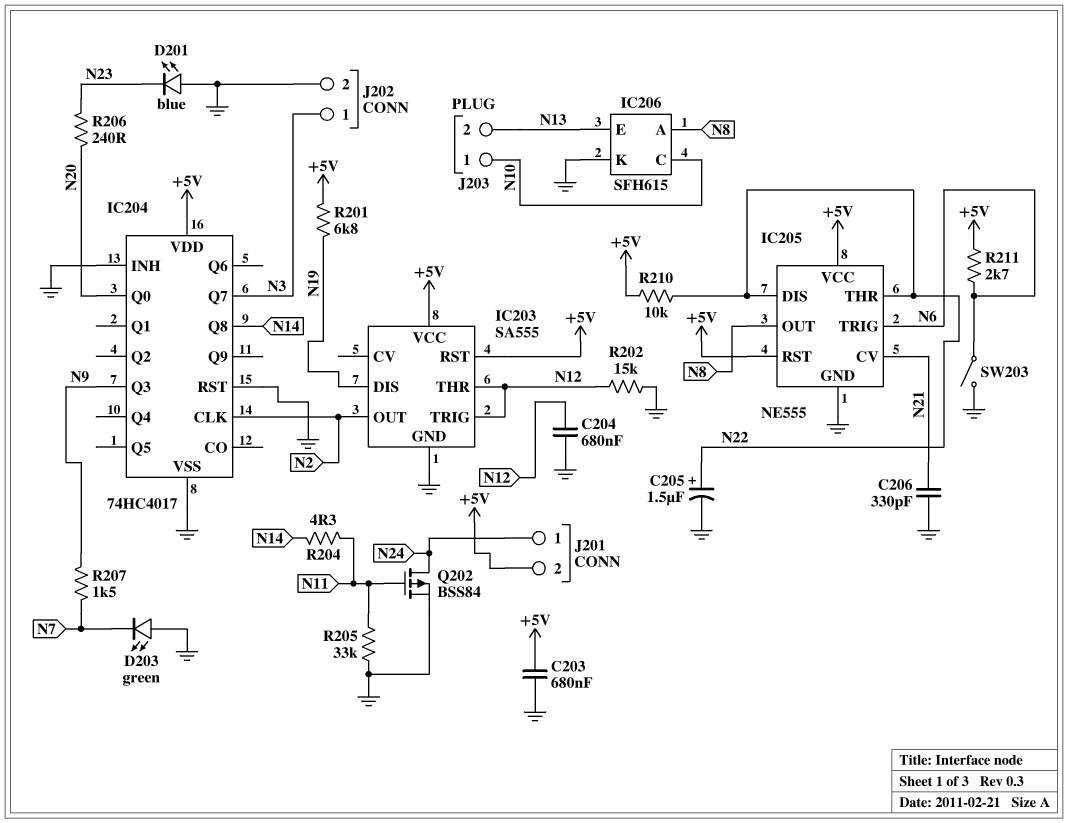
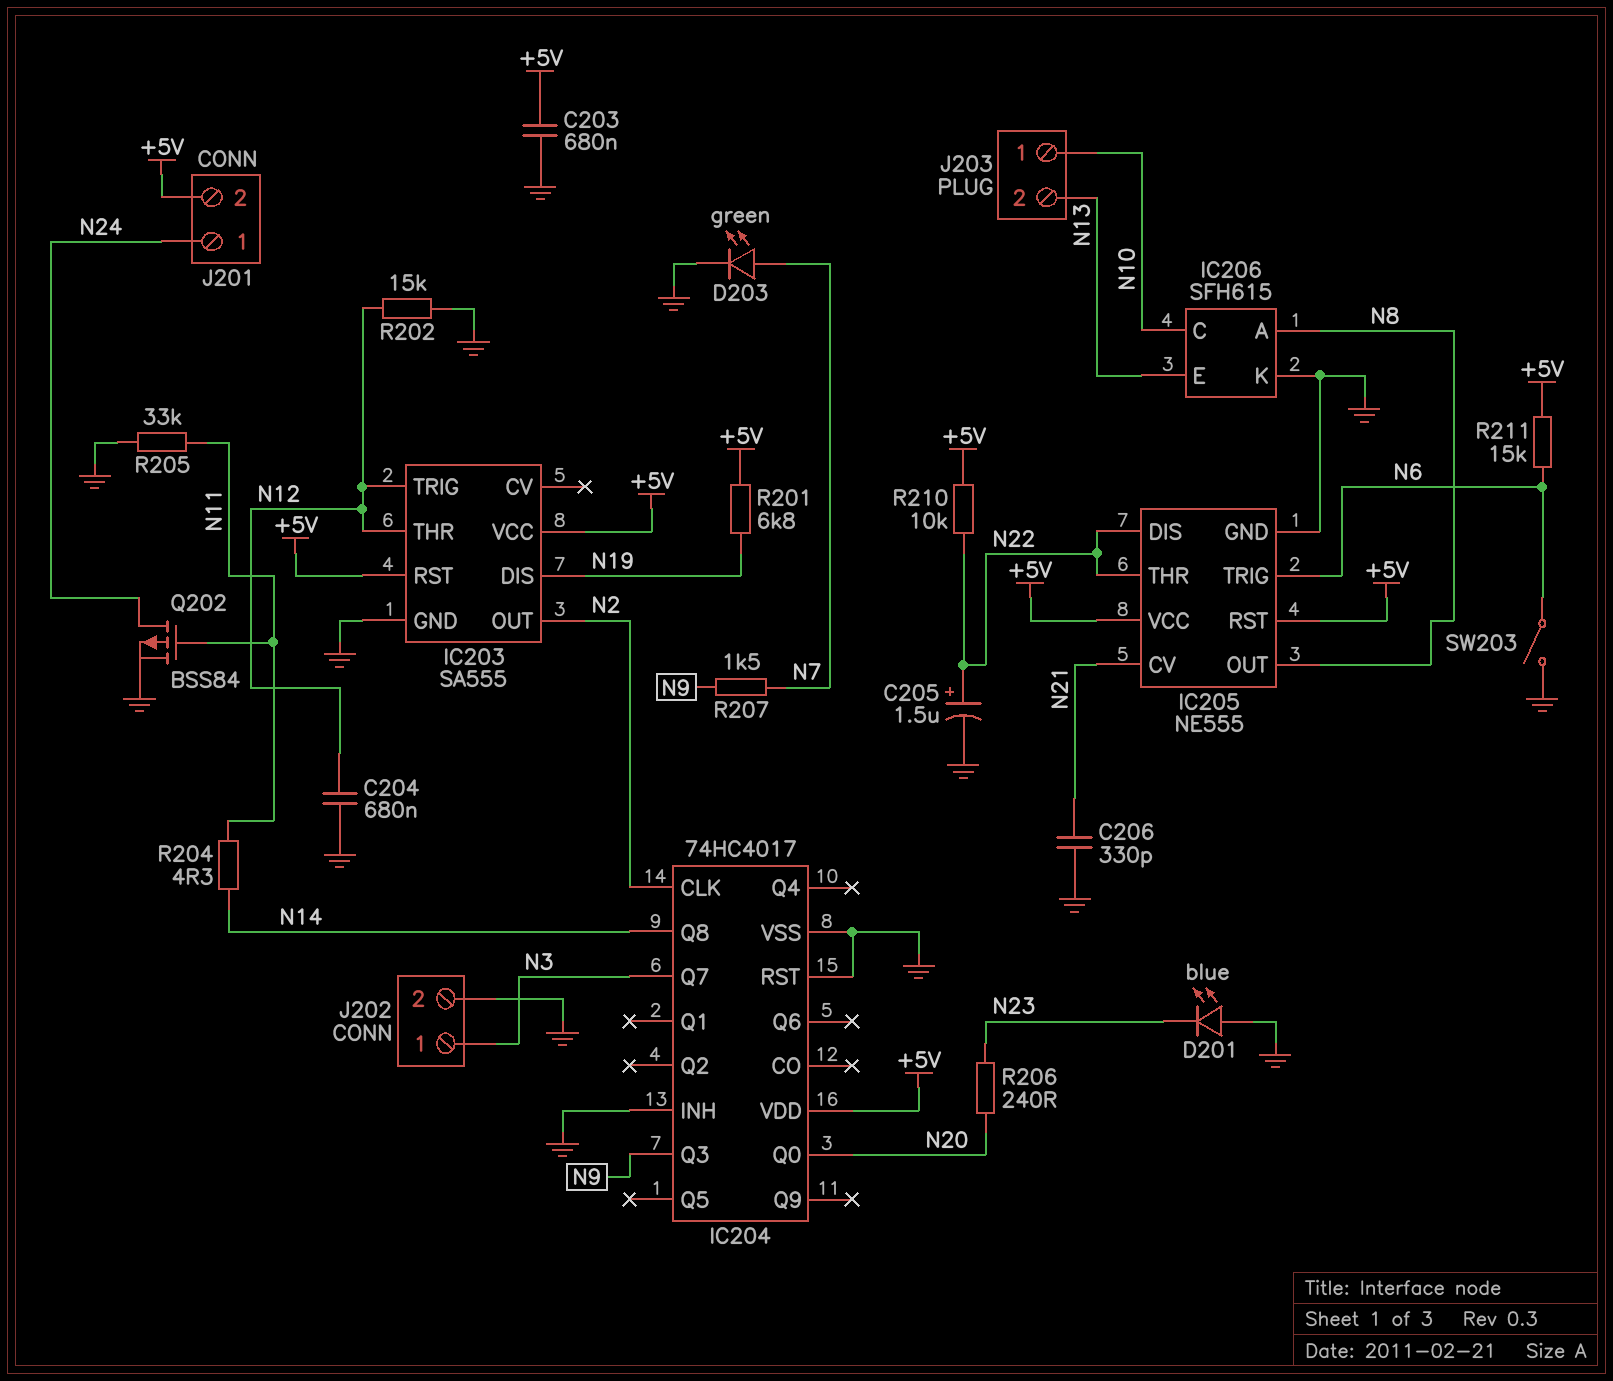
D203: LED green (A GND, K N7) -> LED green (A N7, K GND)
R211: 2.7k (+5V, N6) -> 15k (+5V, N6)

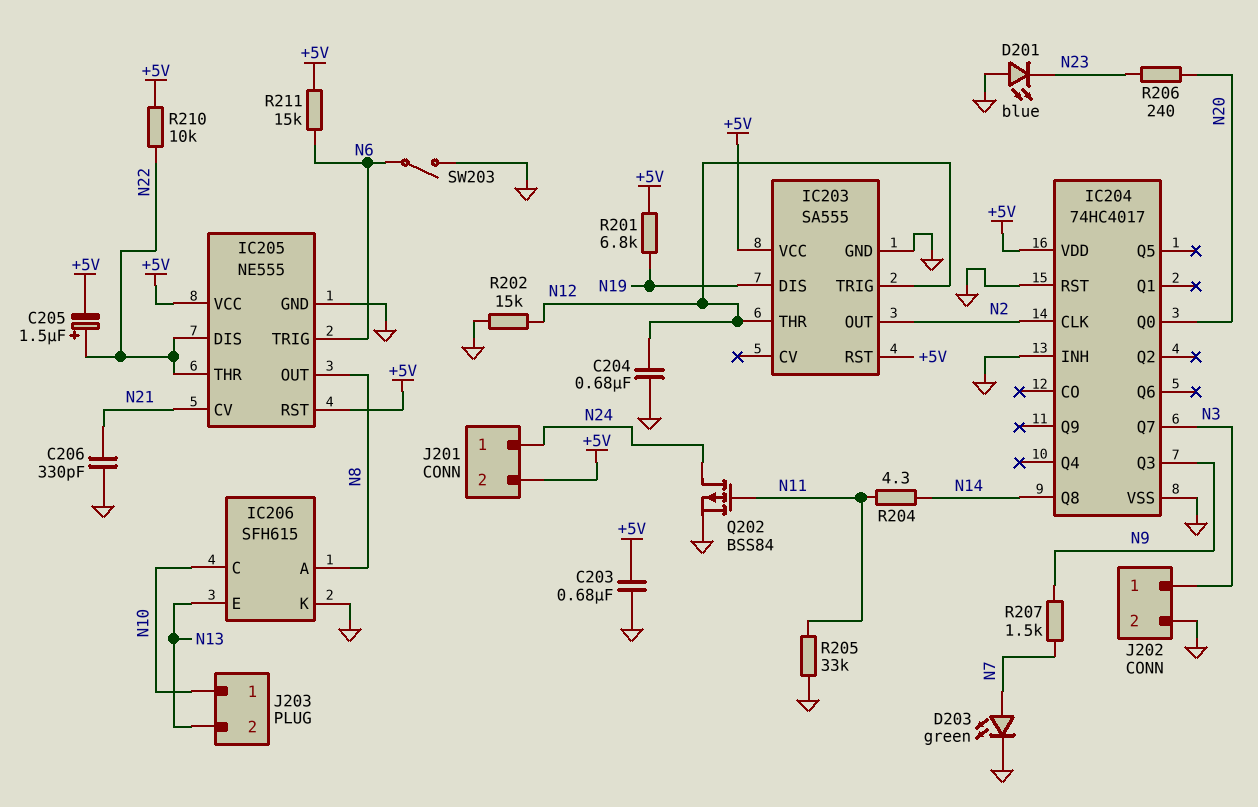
C205: 1.5uF (plus N22, minus GND) -> 1.5uF (plus N22, minus +5V)

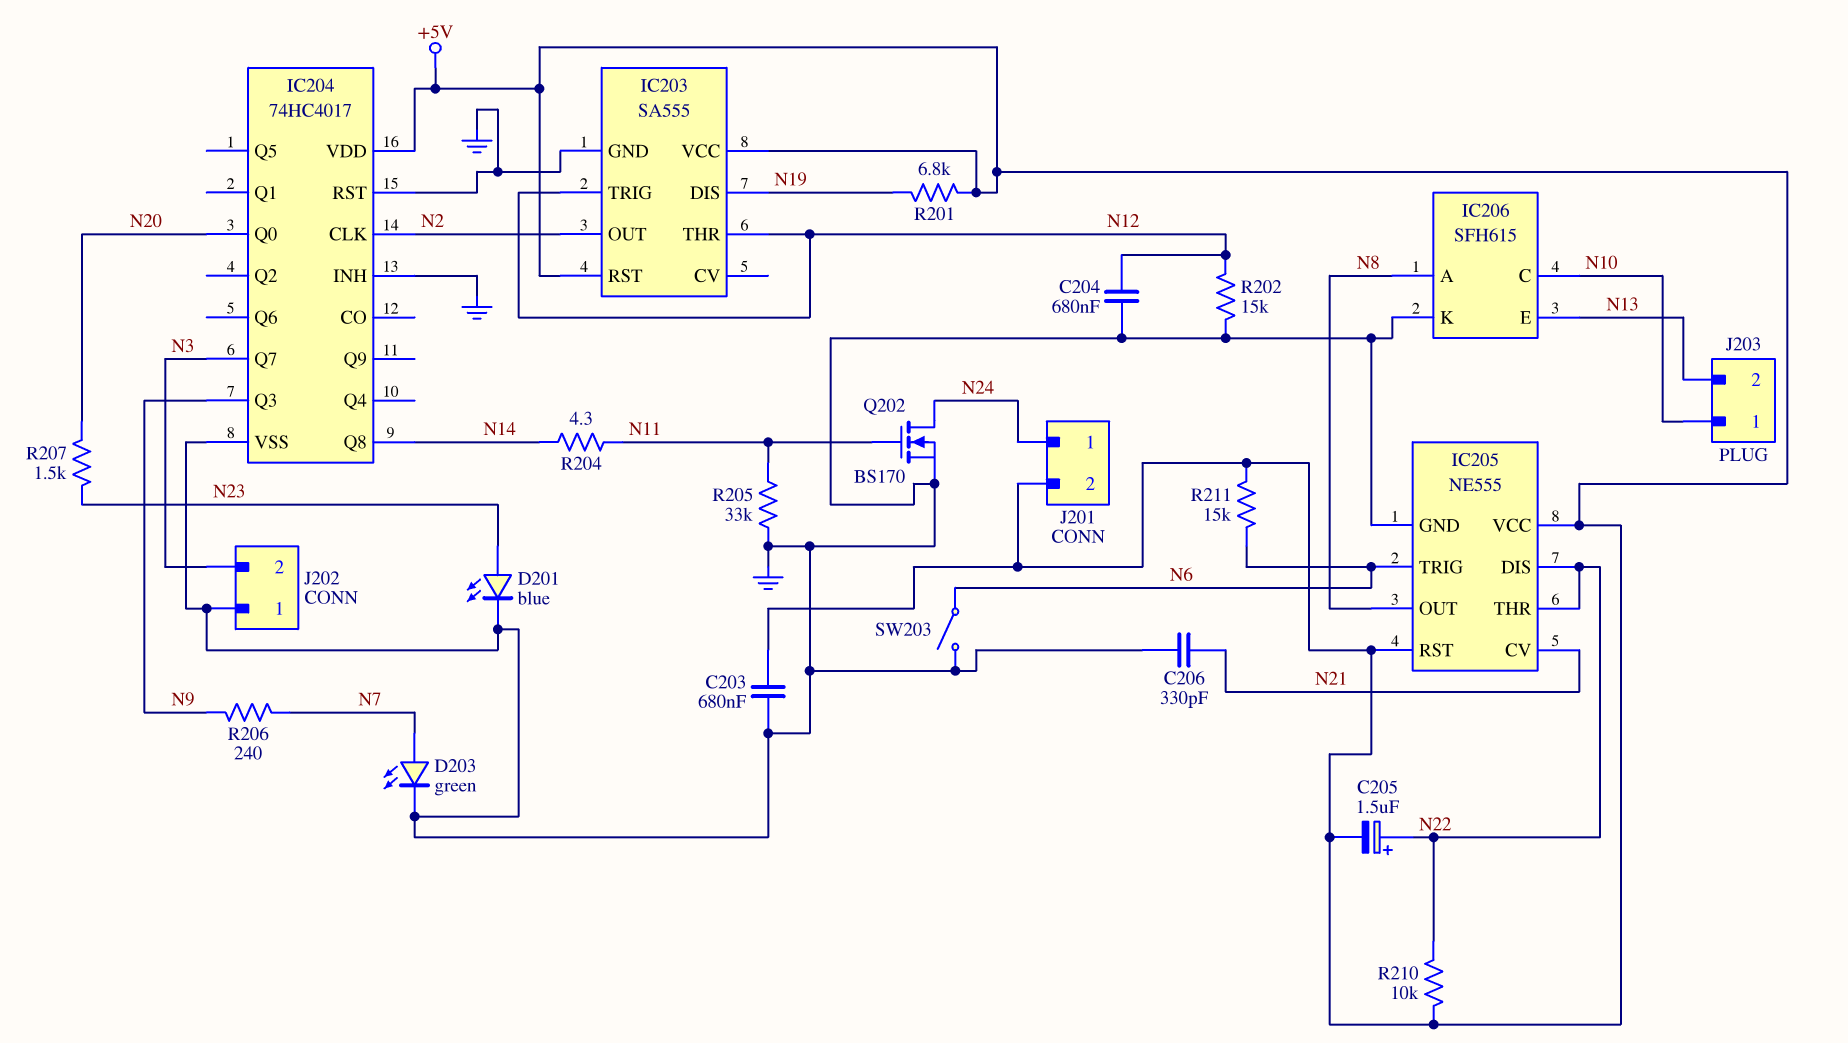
D201: LED blue (A GND, K N23) -> LED blue (A N23, K GND)
J202 pin 1: N3 -> GND
J202 pin 2: GND -> N3
Q202: PMOS BSS84 (G N11, D N24, S GND) -> NMOS BS170 (G N11, D N24, S GND)
R206: 240 (N20, N23) -> 240 (N7, N9)
R207: 1.5k (N7, N9) -> 1.5k (N20, N23)

